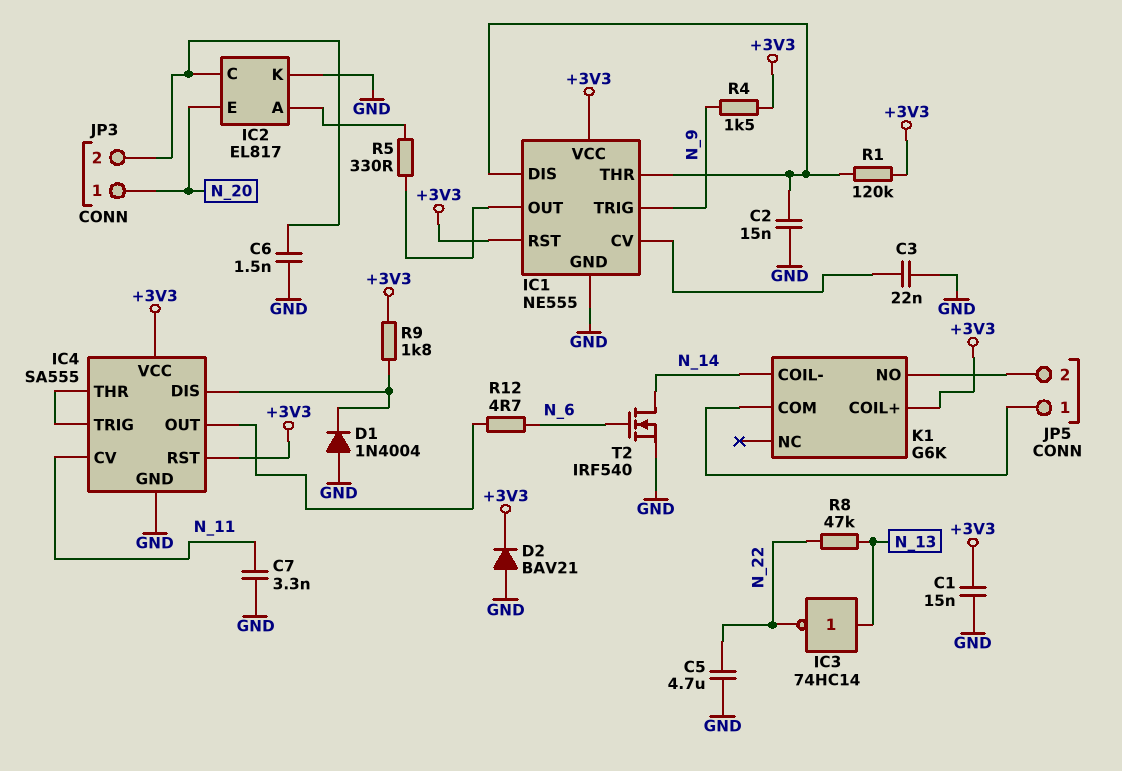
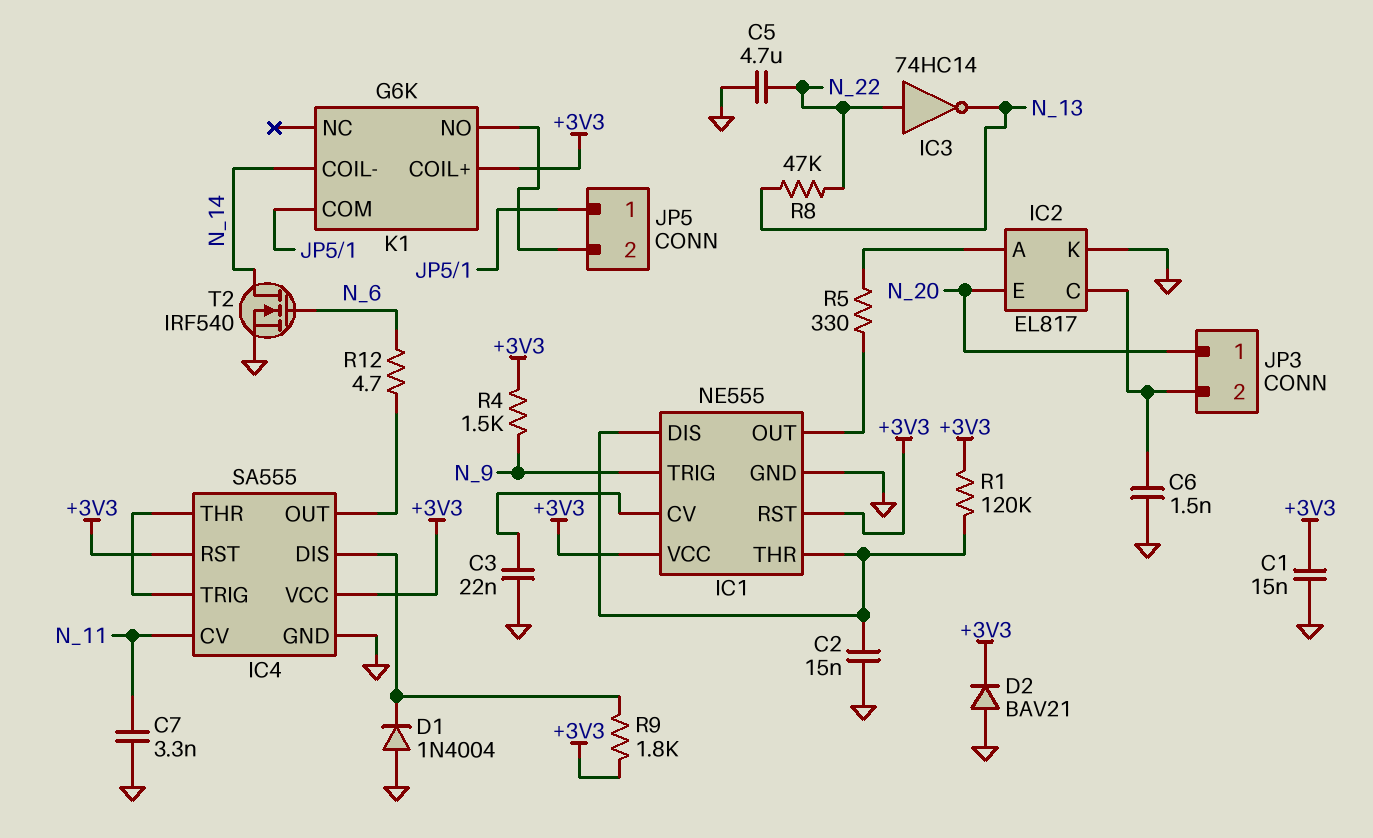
IC3: NOT 74HC14 (in N_13, out N_22) -> NOT 74HC14 (in N_22, out N_13)

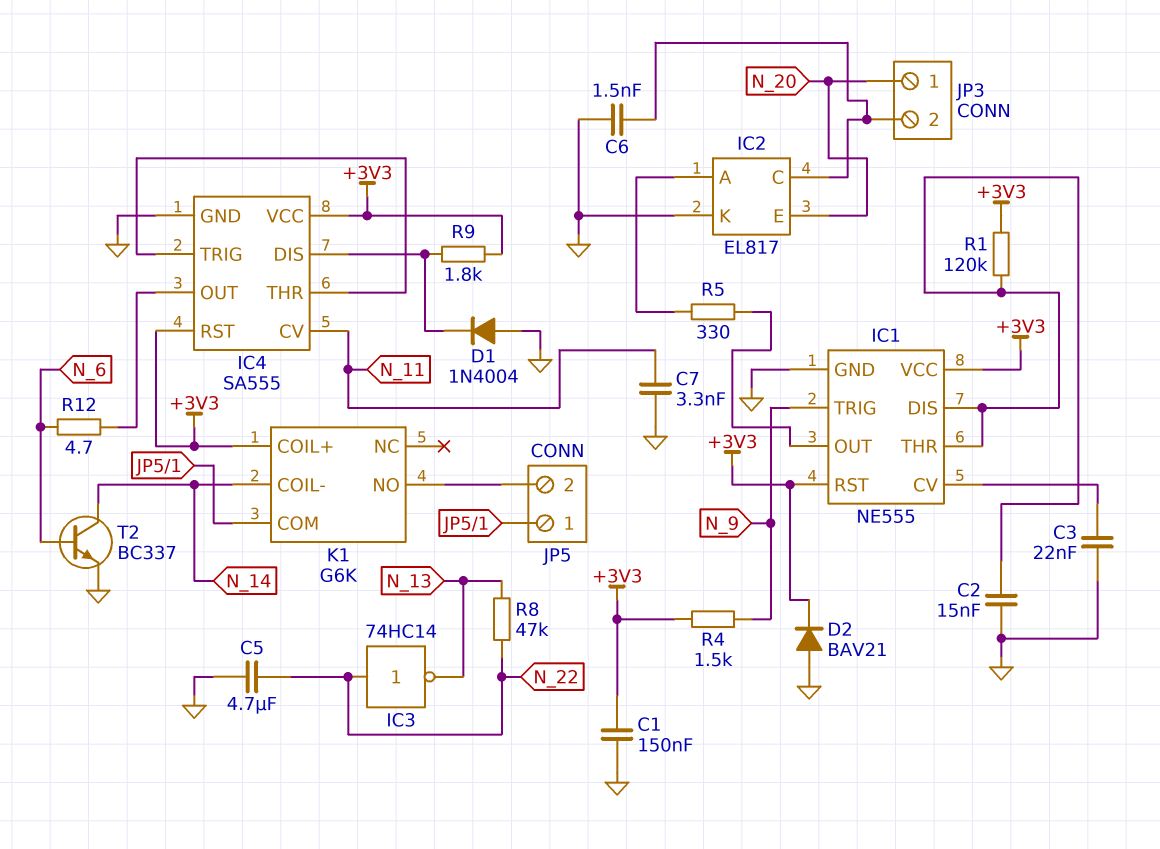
C1: 15nF (+3V3, GND) -> 150nF (+3V3, GND)
T2: NMOS IRF540 (G N_6, D N_14, S GND) -> NPN BC337 (B N_6, C N_14, E GND)

